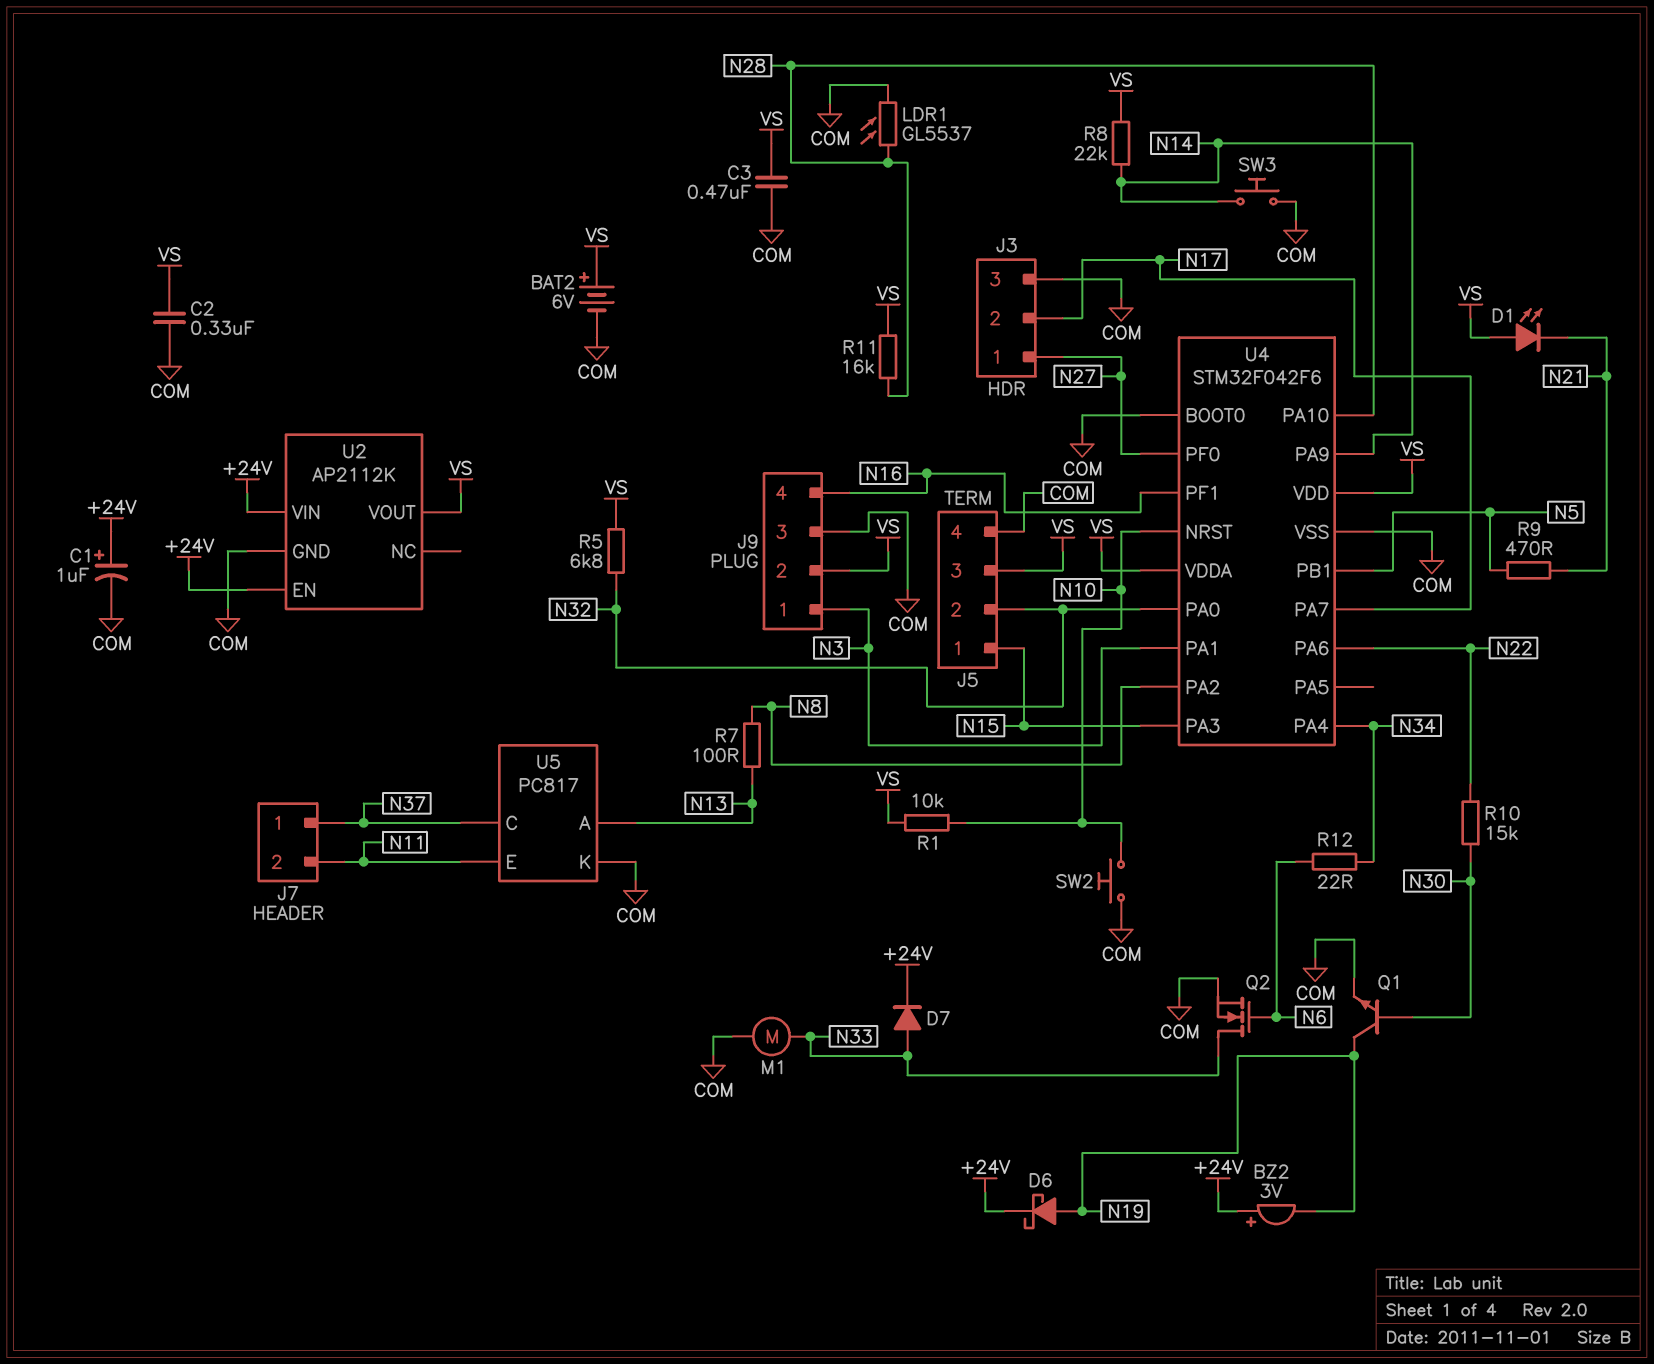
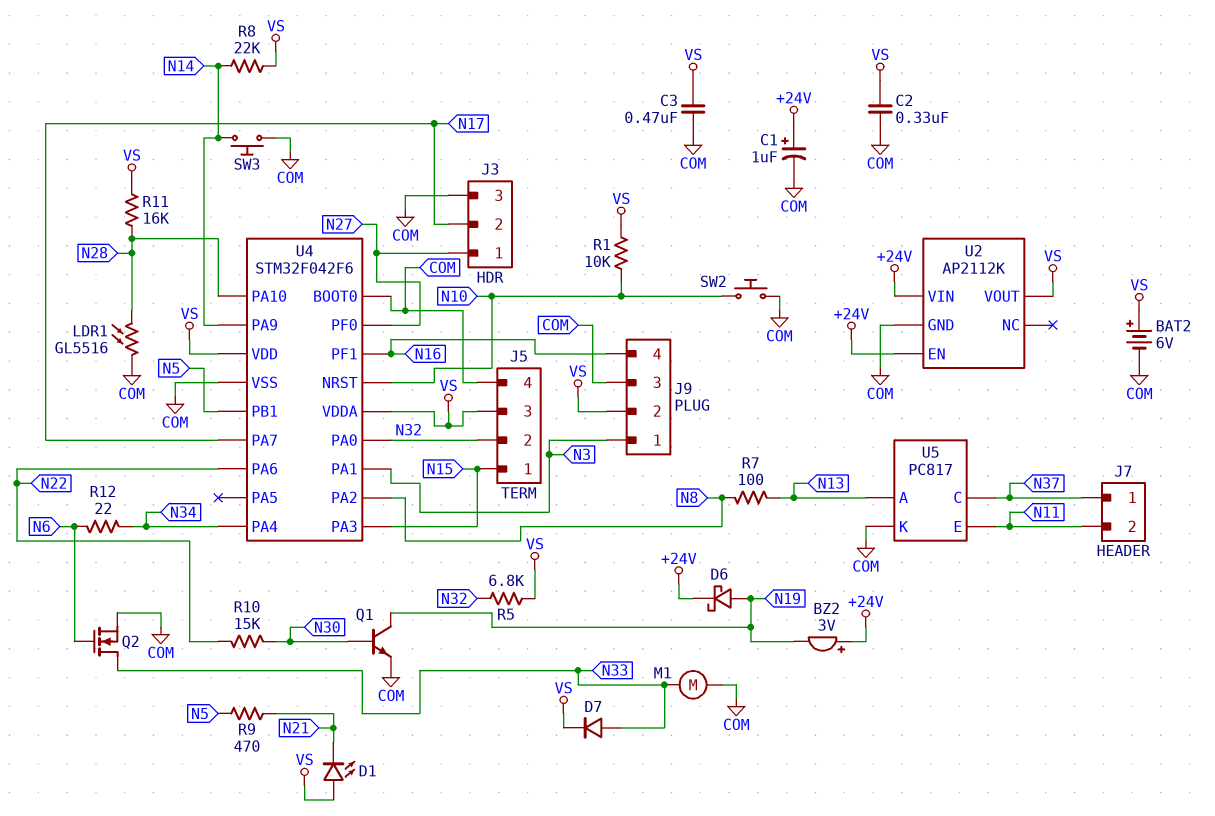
D7: diode (A N33, K +24V) -> diode (A N33, K VS)
LDR1: GL5537 (COM, N28) -> GL5516 (COM, N28)

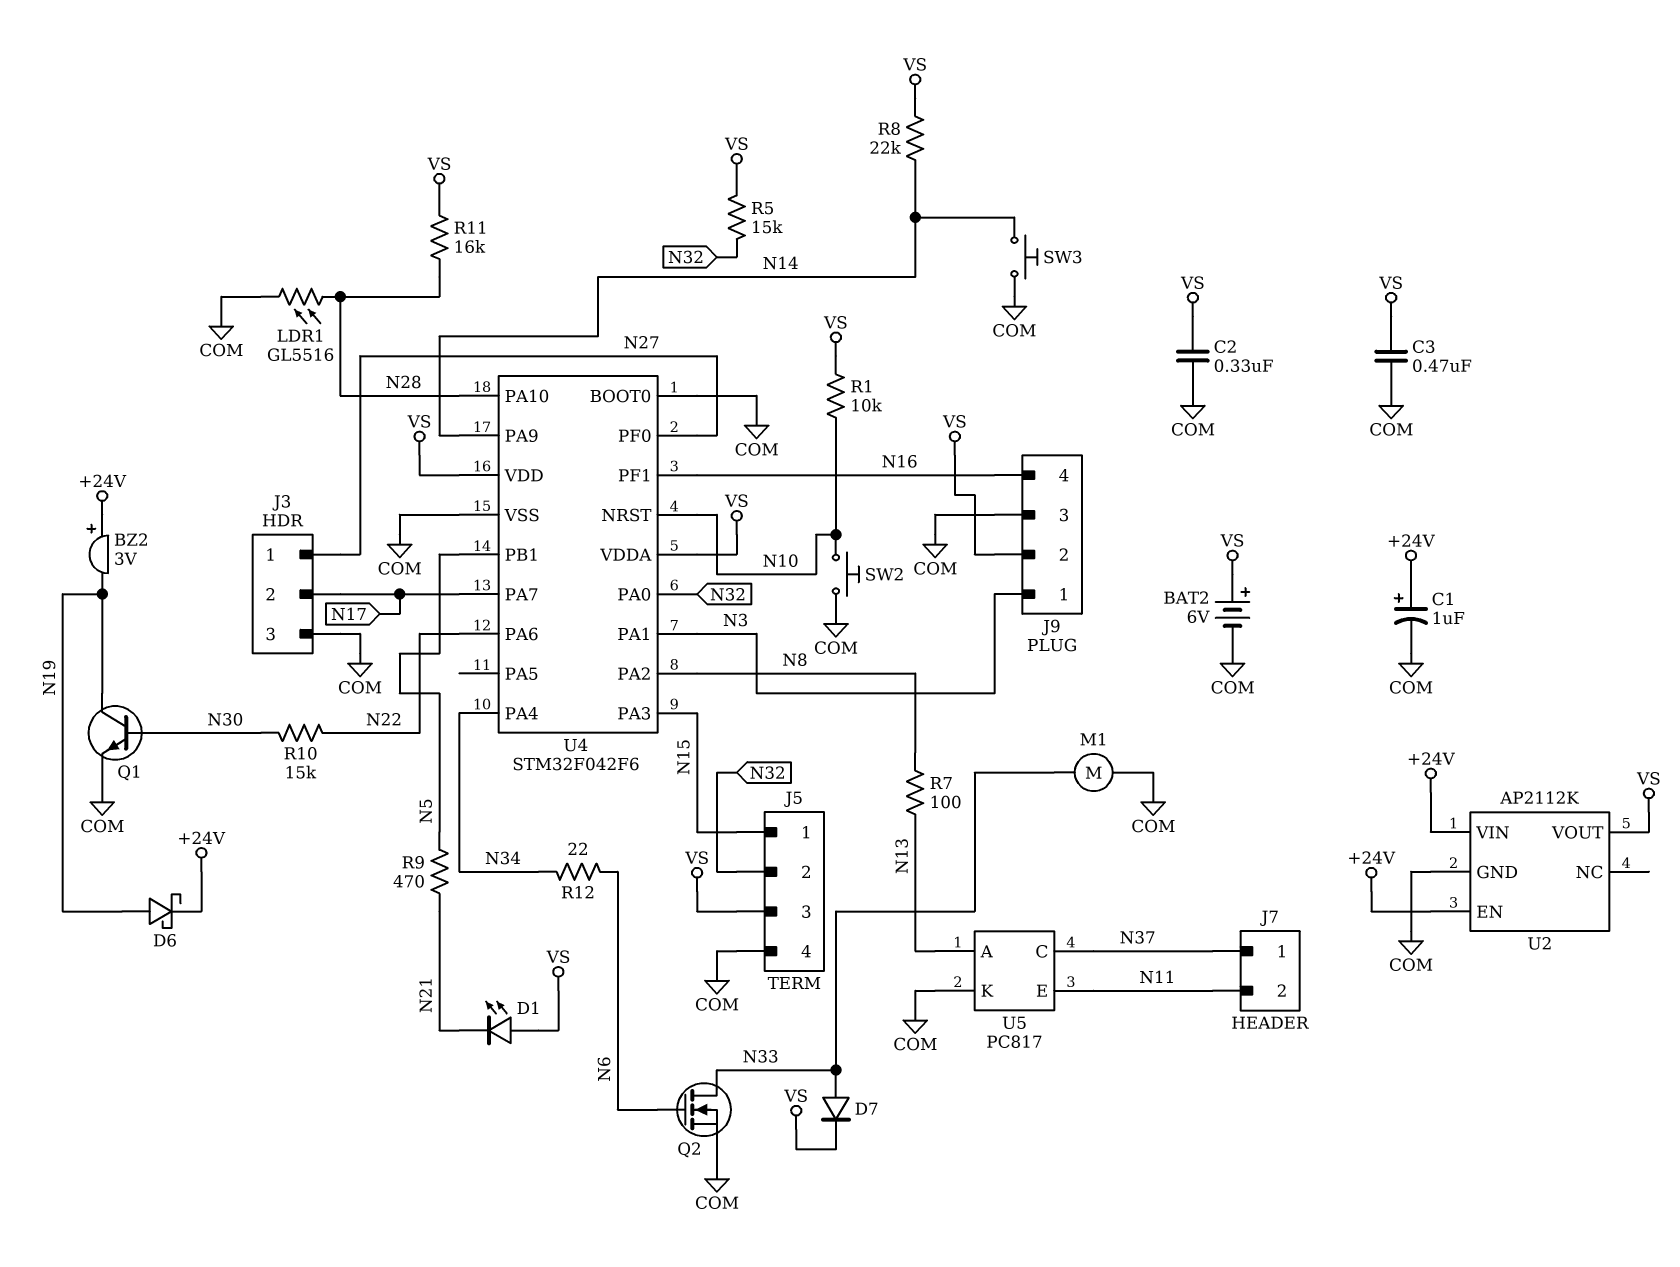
R5: 6.8k (N32, VS) -> 15k (N32, VS)

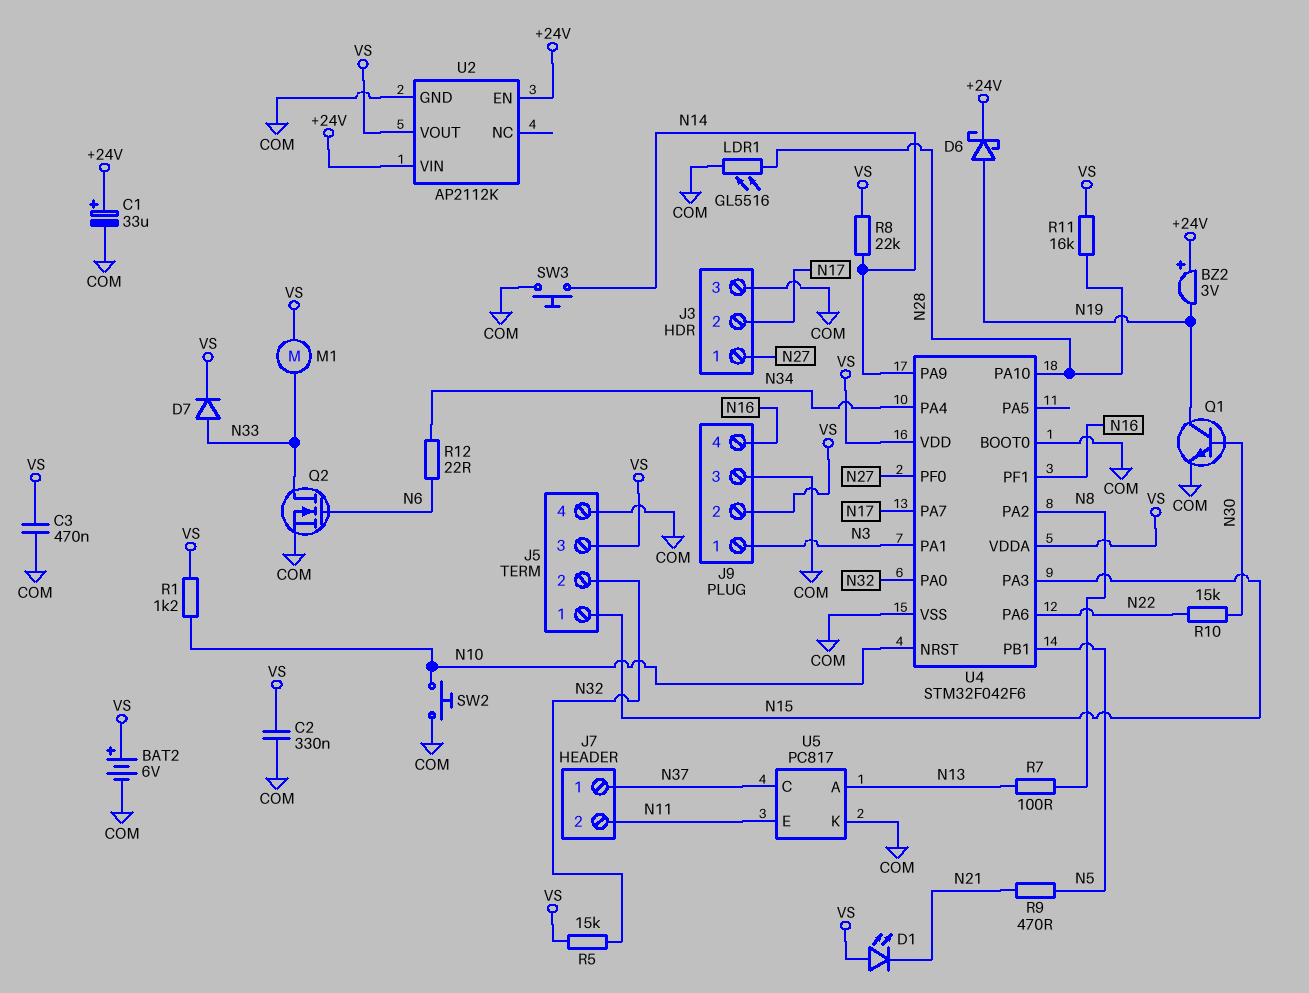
C1: 1uF (plus +24V, minus COM) -> 33uF (plus +24V, minus COM)
M1: motor (COM, N33) -> motor (N33, VS)
R1: 10k (N10, VS) -> 1.2k (N10, VS)

